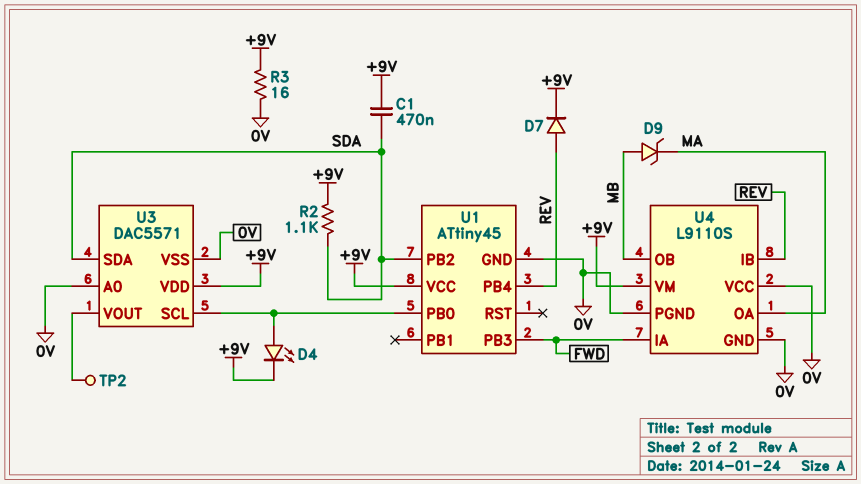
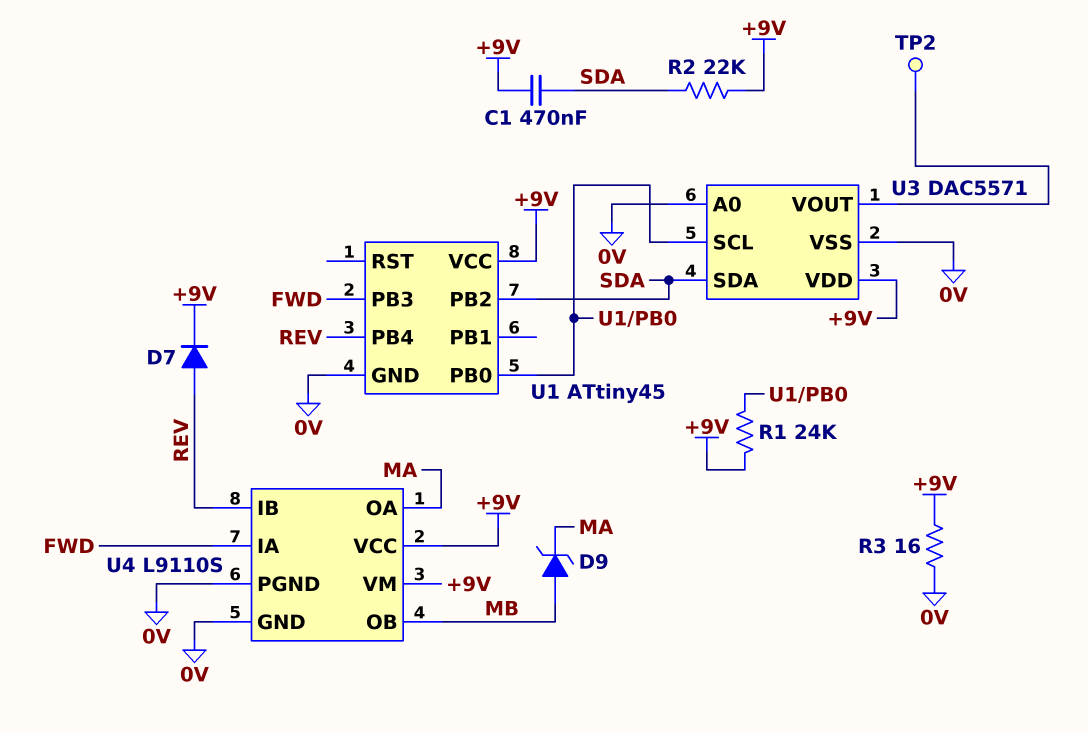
D4: LED (A U1/PB0, K +9V) -> none
R1: none -> 24k (+9V, U1/PB0)
R2: 1.1k (+9V, SDA) -> 22k (+9V, SDA)
U4 pin VCC: 0V -> +9V

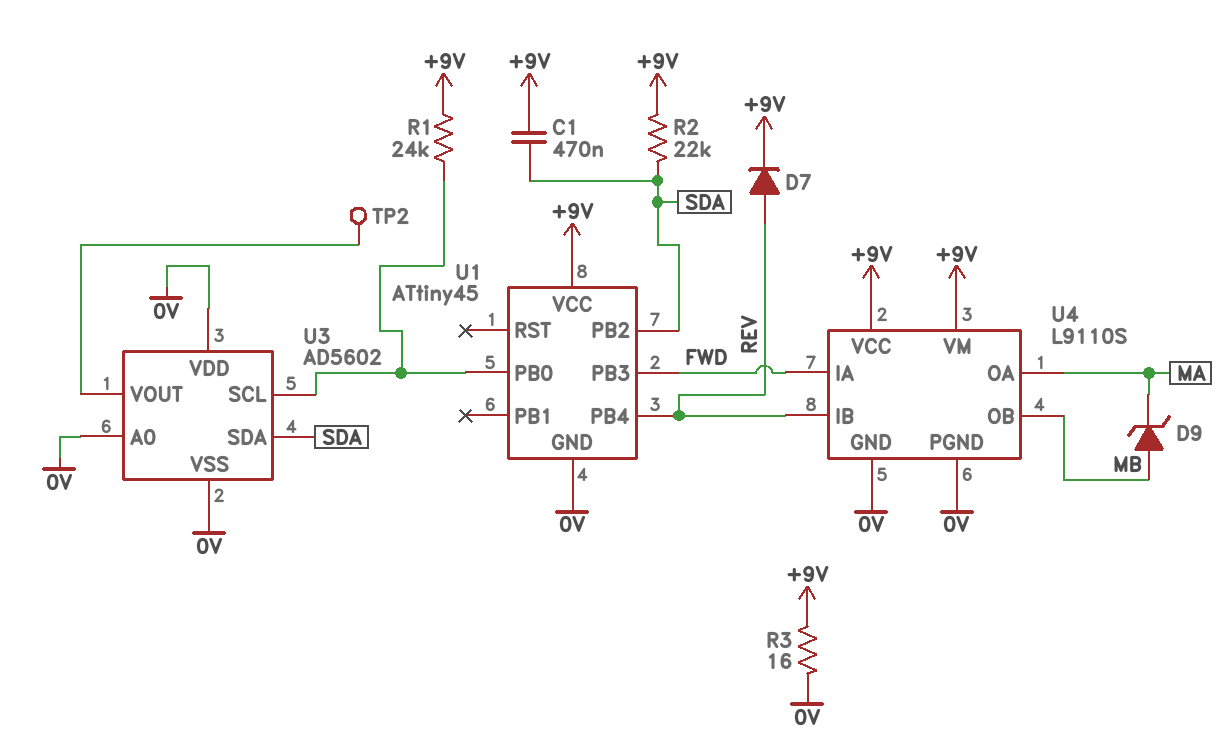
U3: DAC5571 -> AD5602
U3 pin VDD: +9V -> 0V

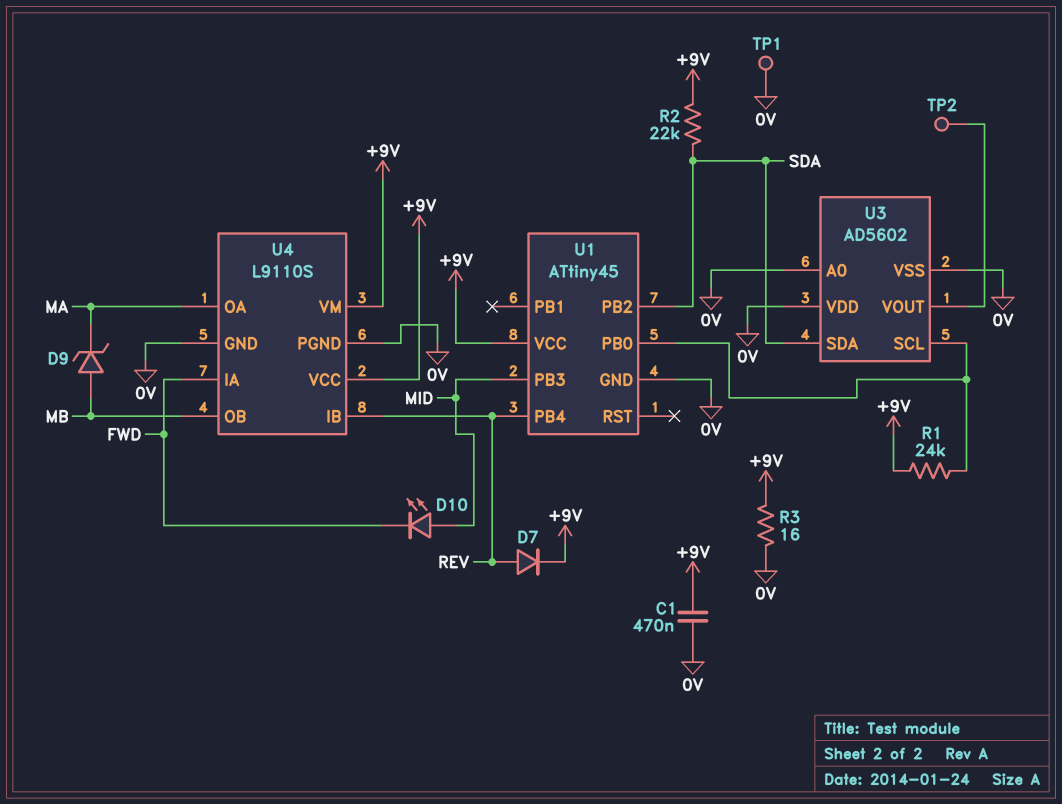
C1: 470nF (+9V, SDA) -> 470nF (+9V, 0V)
D10: none -> LED (A MID, K FWD)
TP1: none -> test point (0V)
U1 pin PB3: FWD -> MID

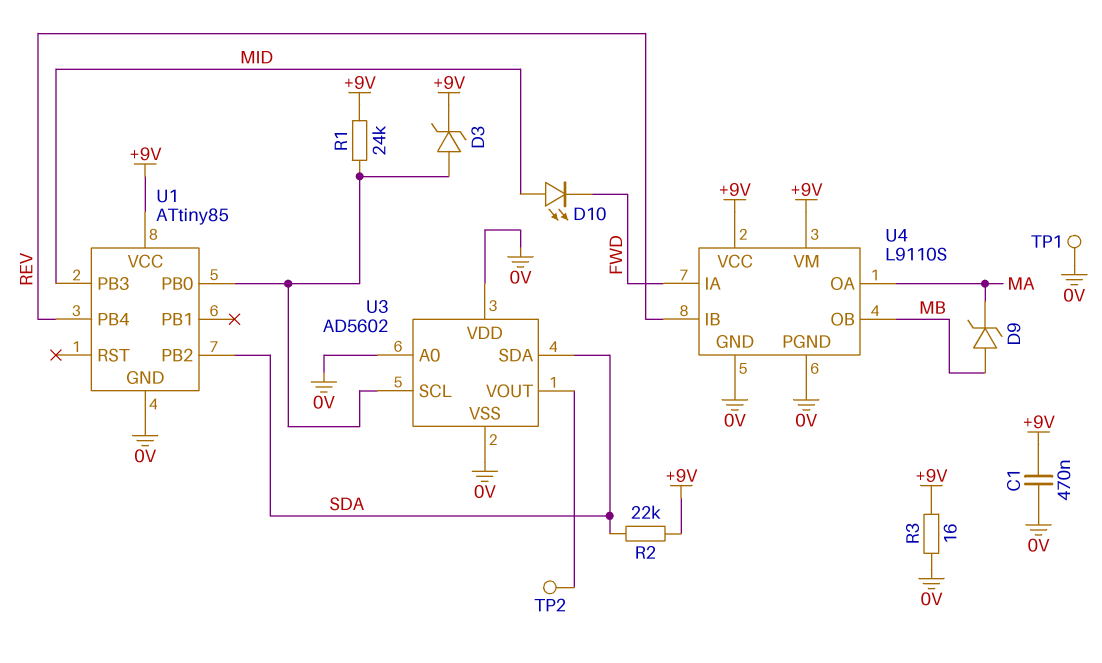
D3: none -> zener (A U1/PB0, K +9V)
D7: diode (A REV, K +9V) -> none
U1: ATtiny45 -> ATtiny85

